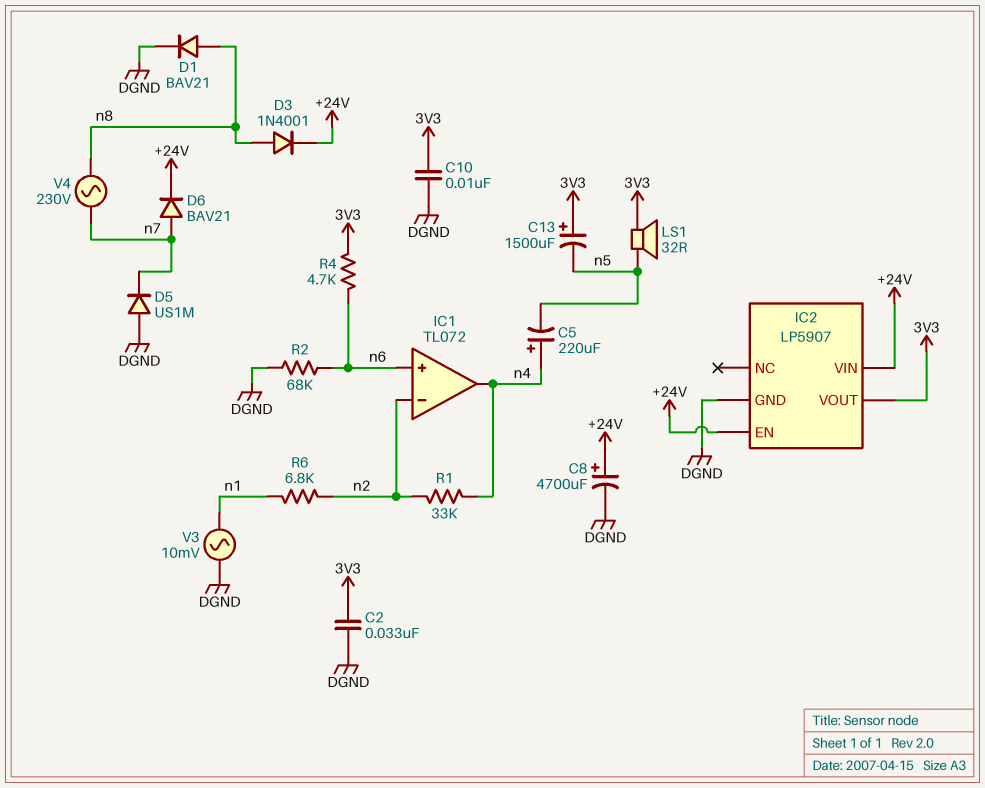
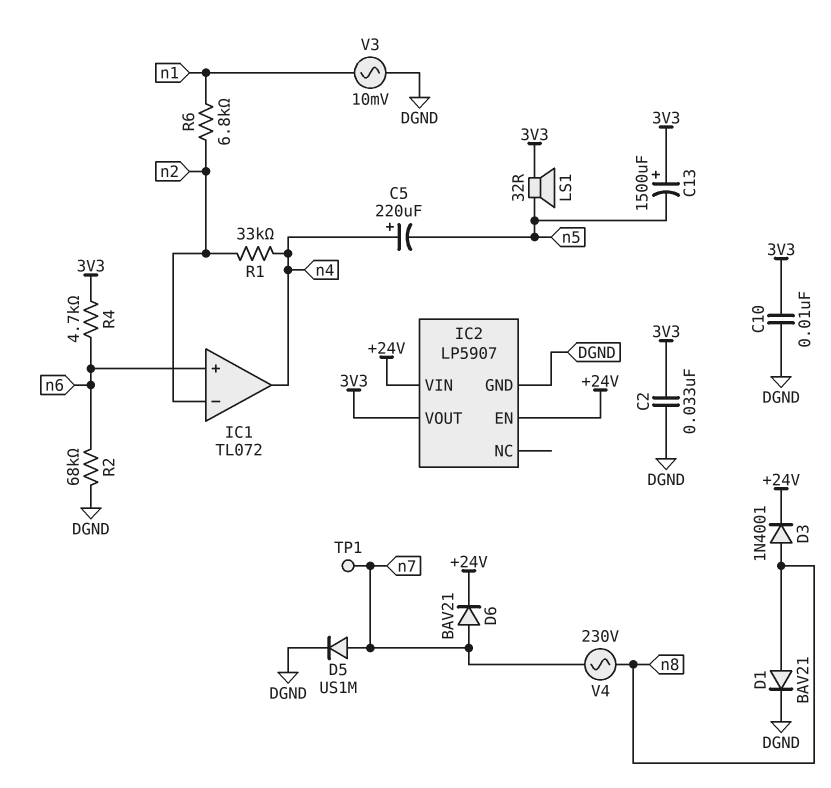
C8: 4700uF (plus +24V, minus DGND) -> none
D5: diode US1M (A DGND, K n7) -> diode US1M (A n7, K DGND)
TP1: none -> test point (n7)

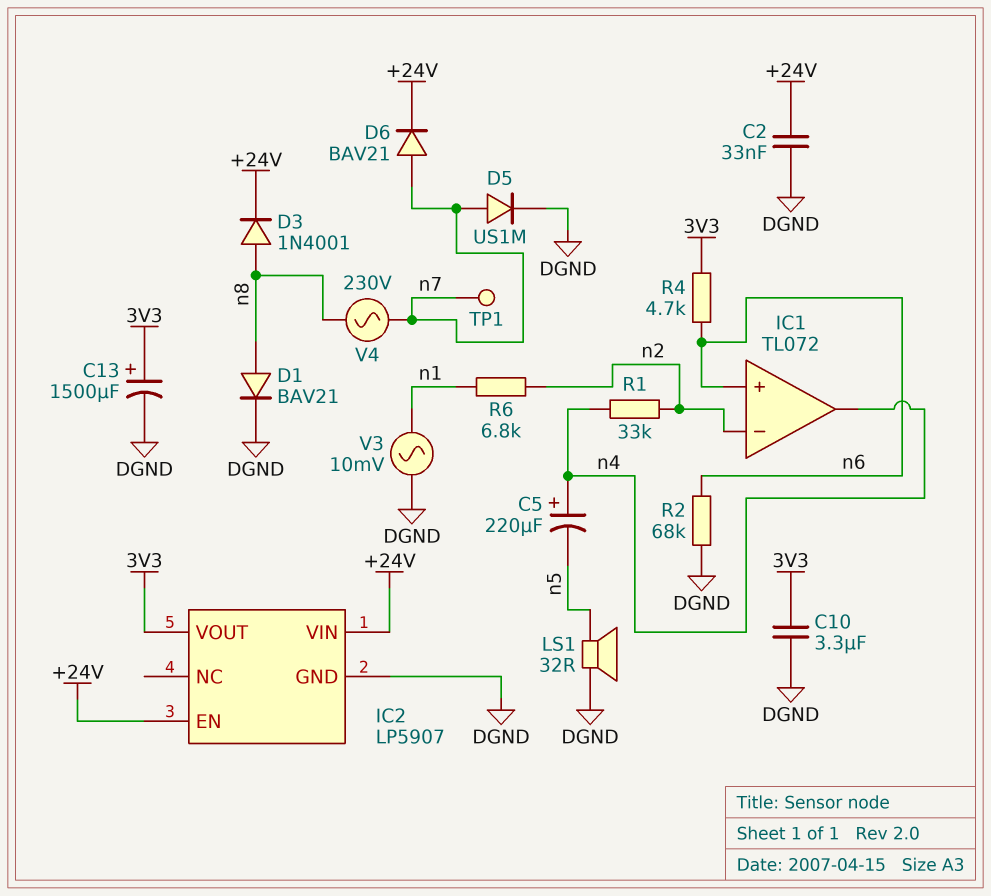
C2: 33nF (3V3, DGND) -> 33nF (+24V, DGND)
C10: 10nF (3V3, DGND) -> 3.3uF (3V3, DGND)
C13: 1500uF (plus 3V3, minus n5) -> 1500uF (plus 3V3, minus DGND)
LS1: speaker 32R (3V3, n5) -> speaker 32R (DGND, n5)

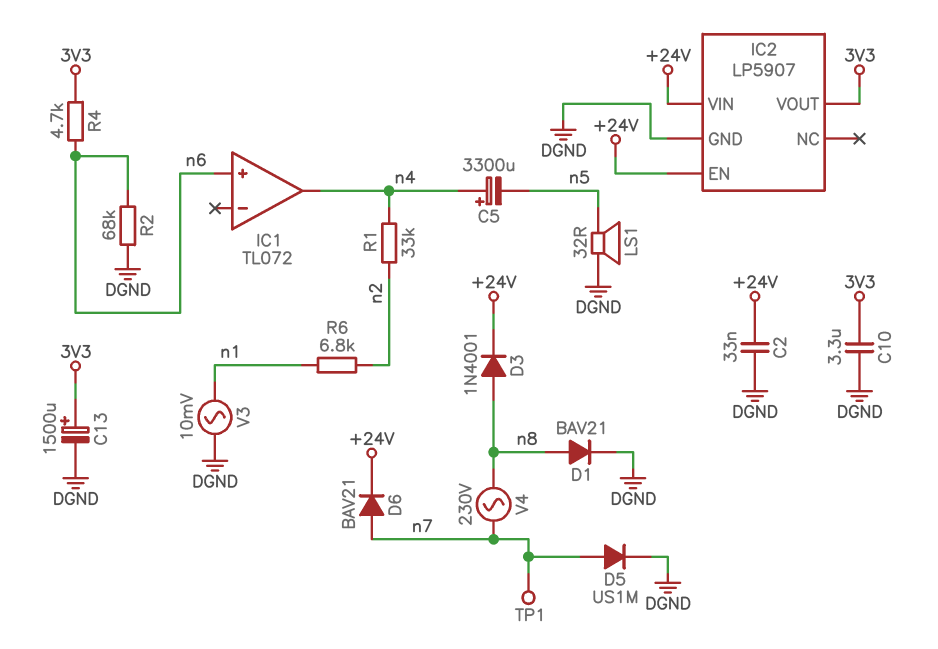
C5: 220uF (plus n4, minus n5) -> 3300uF (plus n4, minus n5)
IC1 pin in-: n2 -> none

